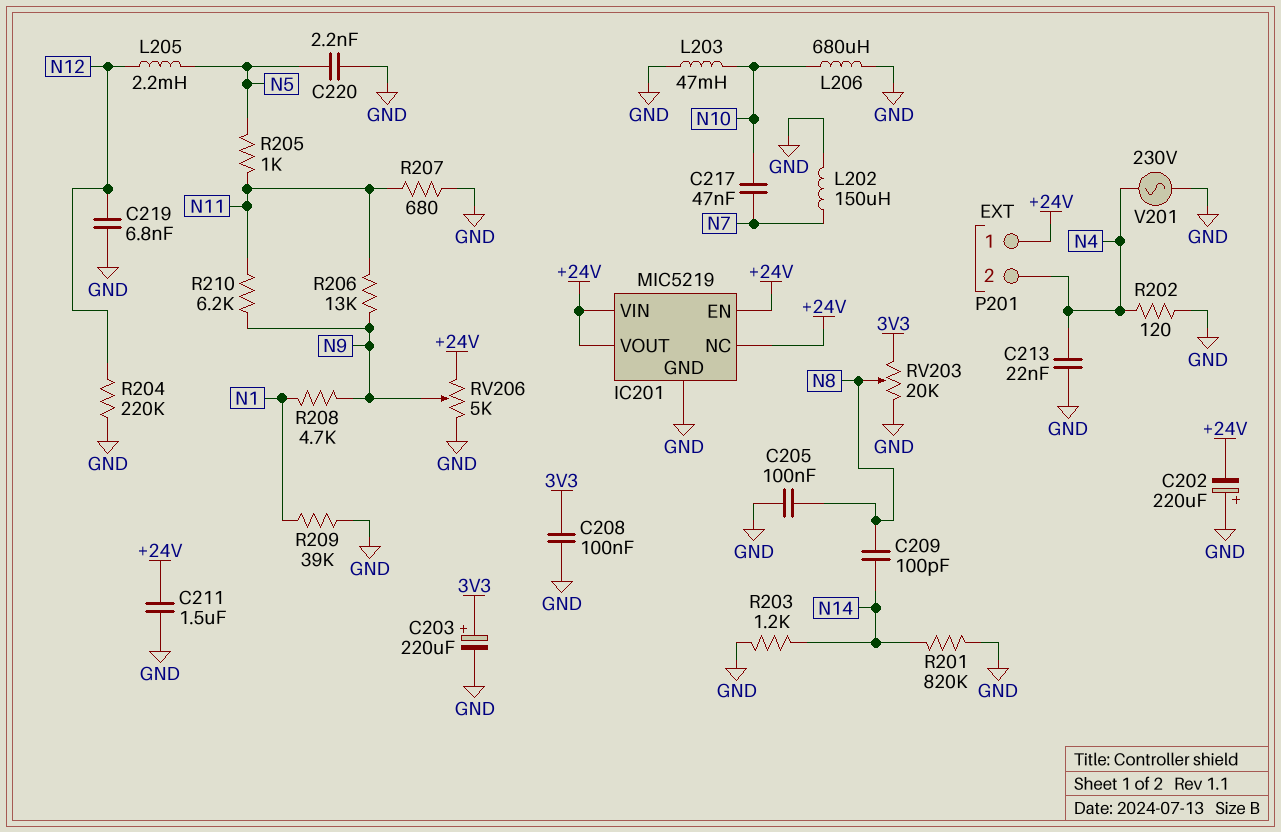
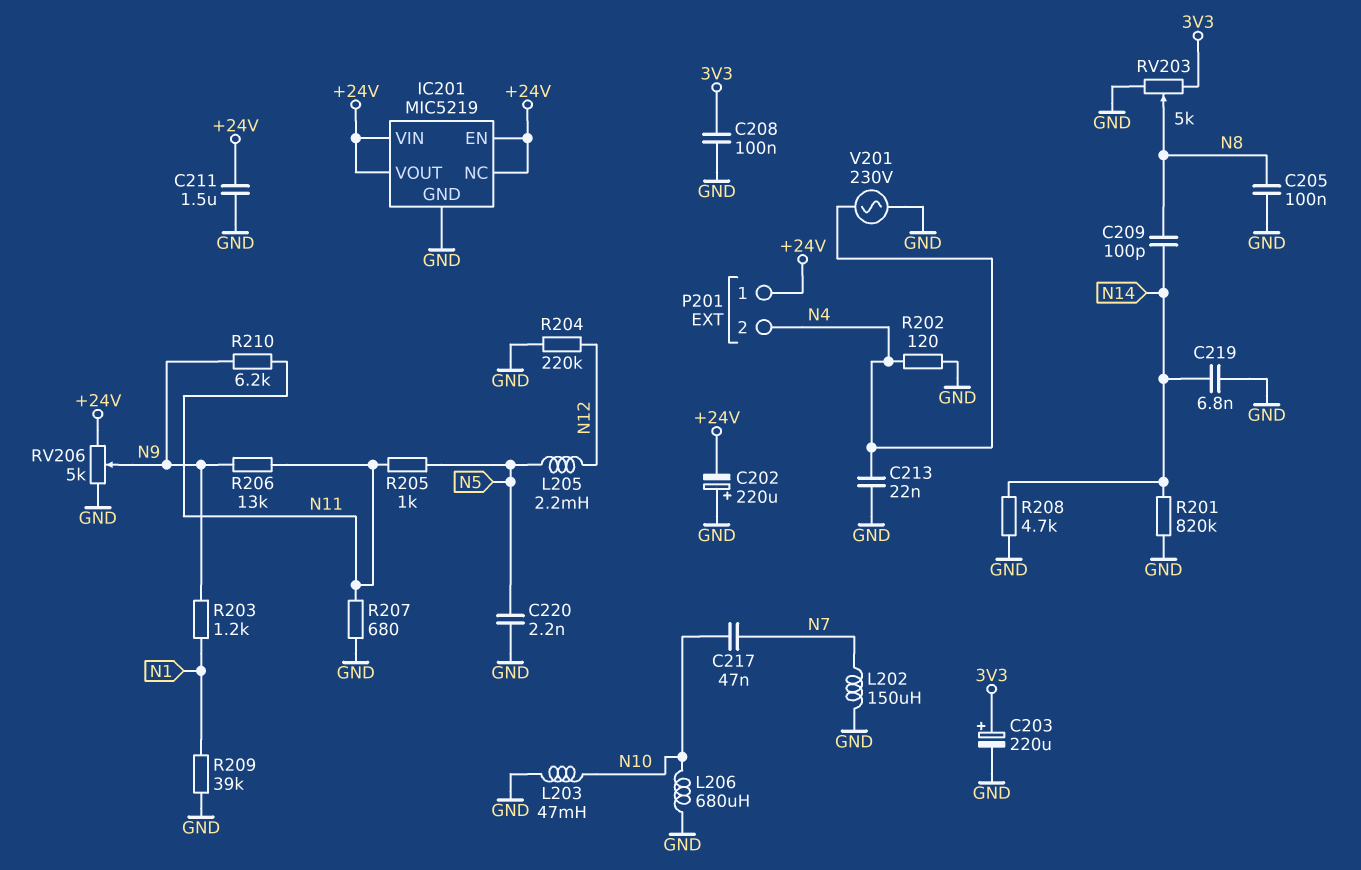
C219: 6.8nF (GND, N12) -> 6.8nF (GND, N14)
R203: 1.2k (GND, N14) -> 1.2k (N1, N9)
R208: 4.7k (N1, N9) -> 4.7k (GND, N14)
RV203: 20k (3V3, GND, wiper N8) -> 5k (3V3, GND, wiper N8)

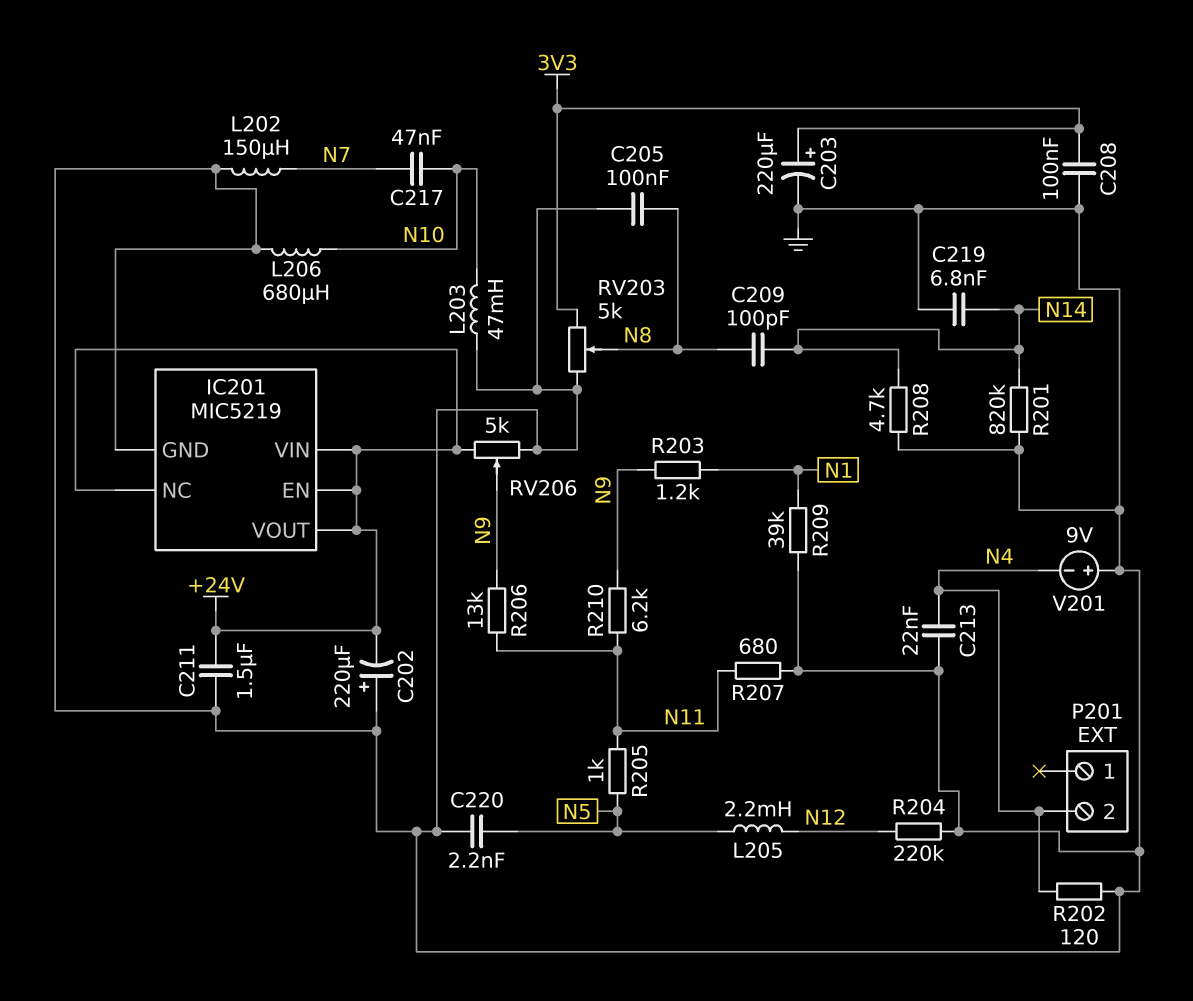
P201 pin 1: +24V -> none
V201: AC 230V (GND, N4) -> 9V (plus GND, minus N4)

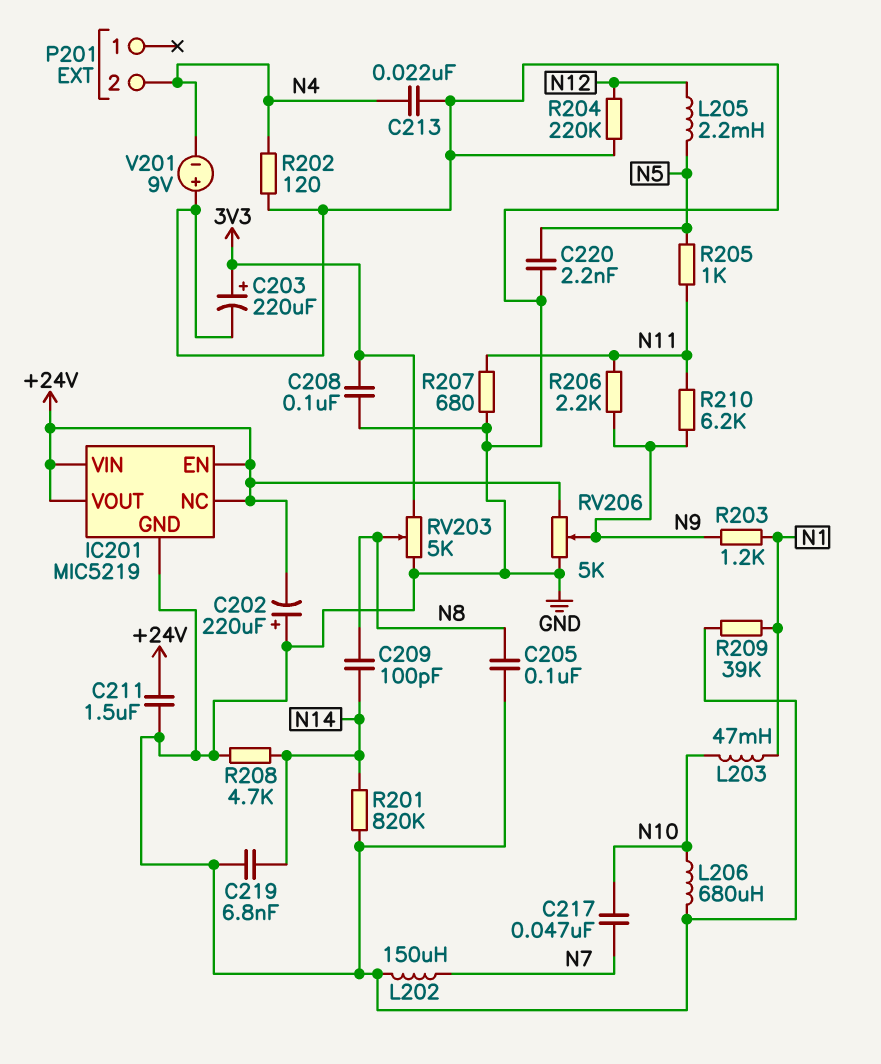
L203: 47mH (GND, N10) -> 47mH (N1, N10)
R206: 13k (N9, N11) -> 2.2k (N9, N11)

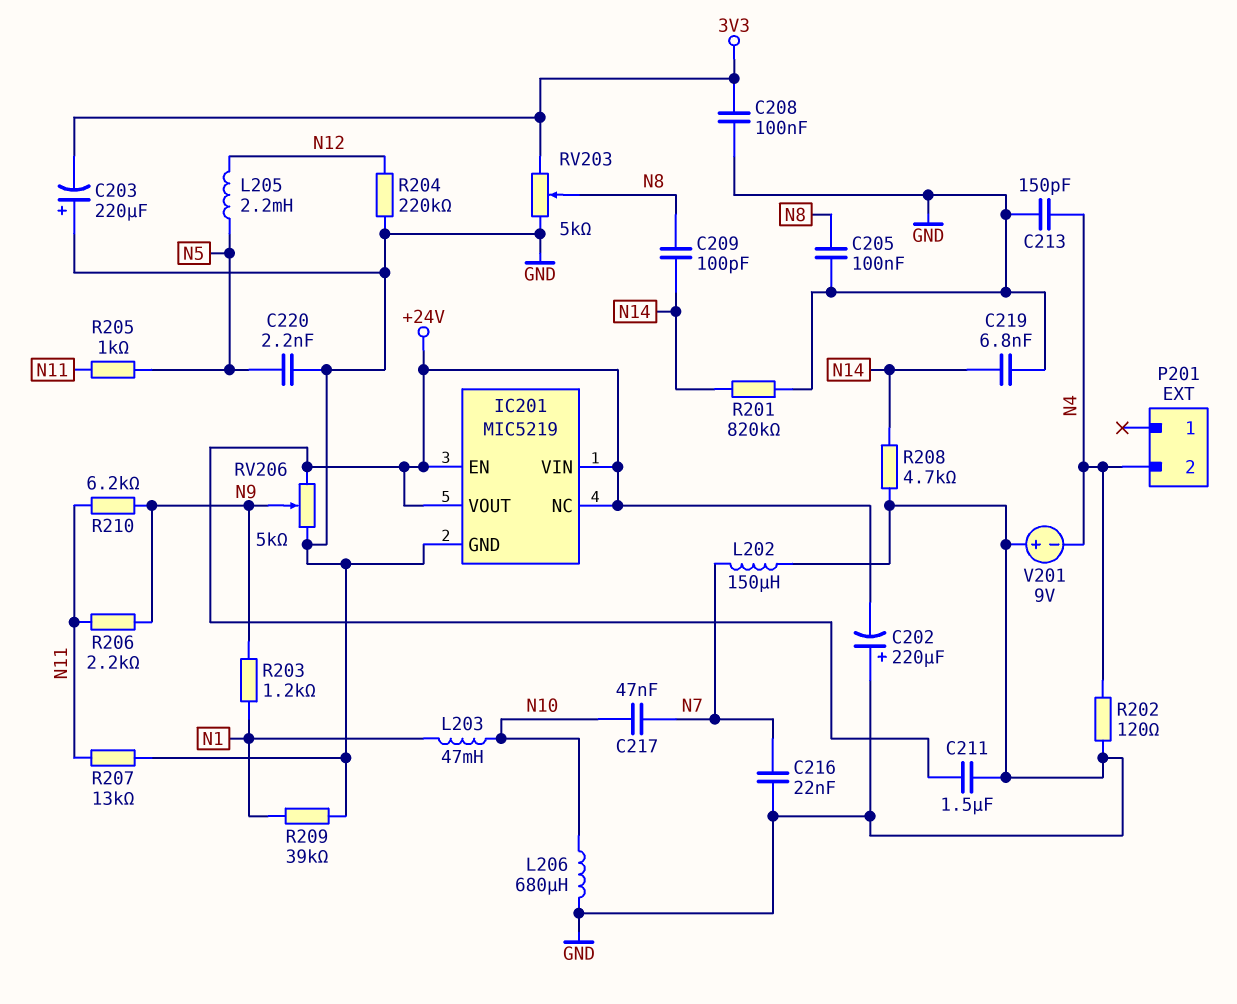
C203: 220uF (plus 3V3, minus GND) -> 220uF (plus GND, minus 3V3)
C213: 22nF (GND, N4) -> 150pF (GND, N4)
C216: none -> 22nF (GND, N7)
R207: 680 (GND, N11) -> 13k (GND, N11)

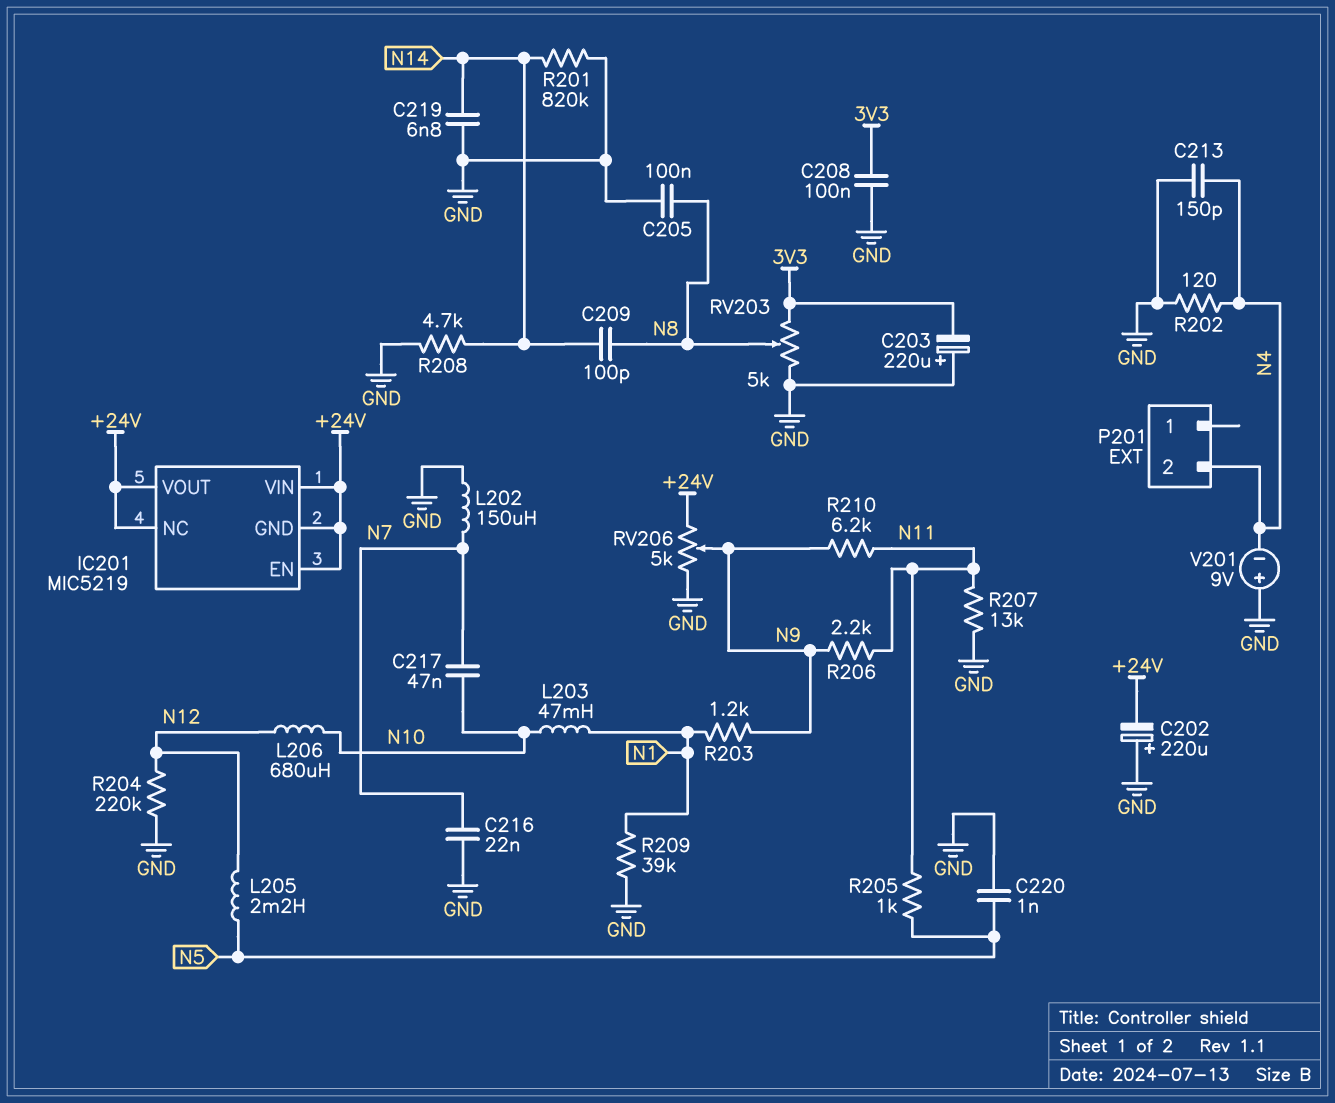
C211: 1.5uF (+24V, GND) -> none
C220: 2.2nF (GND, N5) -> 1nF (GND, N5)
IC201 pin GND: GND -> +24V
L206: 680uH (GND, N10) -> 680uH (N10, N12)

